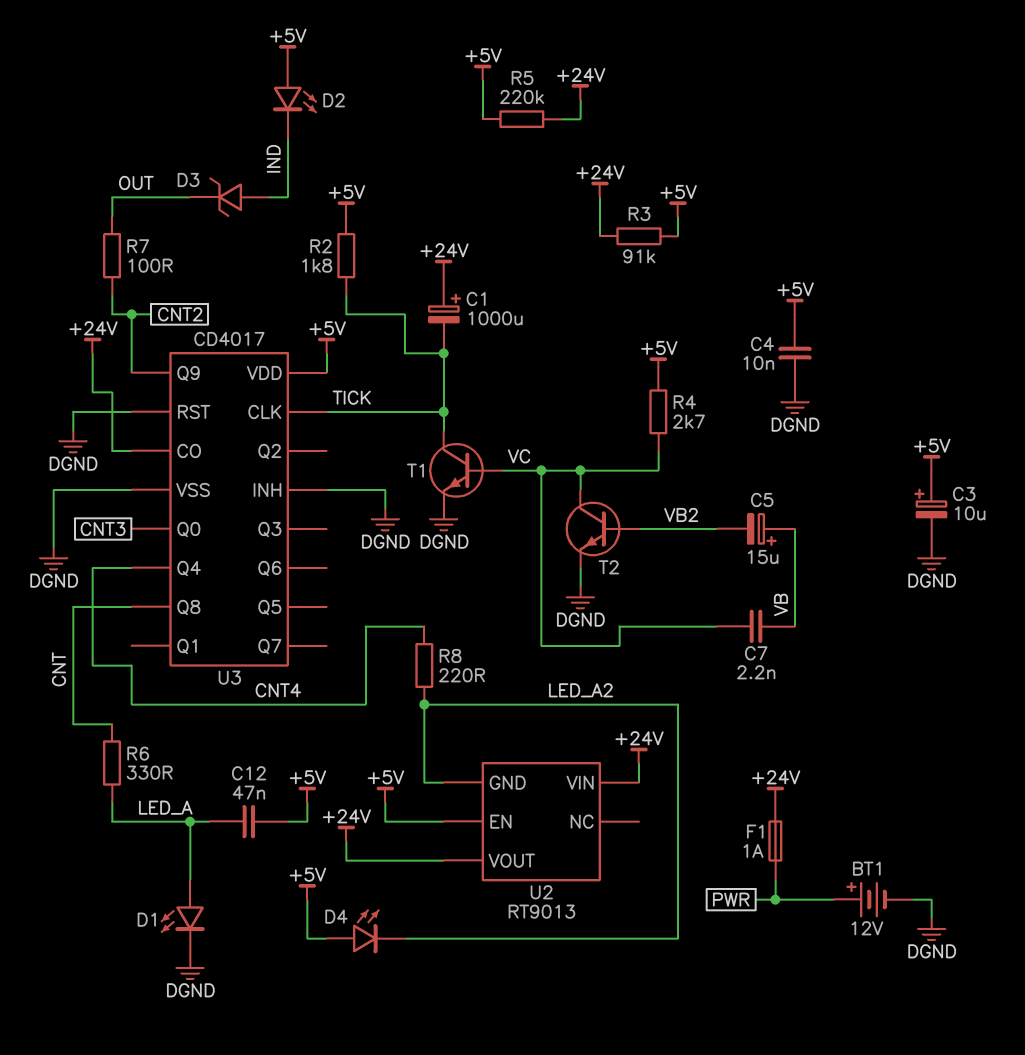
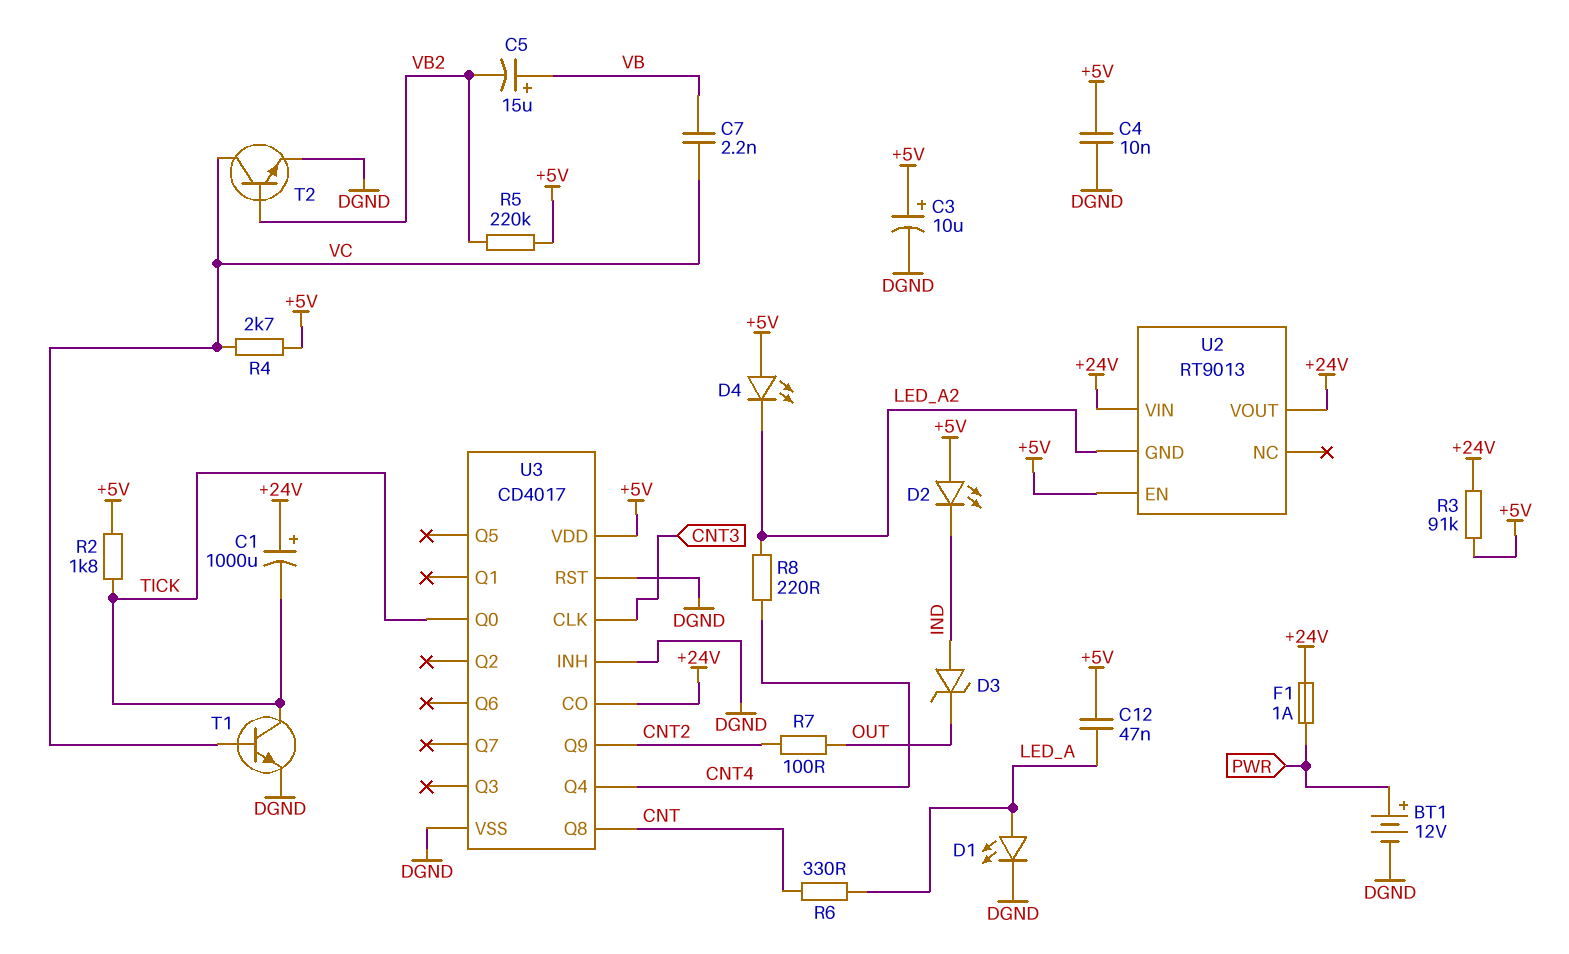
R5: 220k (+5V, +24V) -> 220k (+5V, VB2)
U3 pin CLK: TICK -> CNT3
U3 pin Q0: CNT3 -> TICK

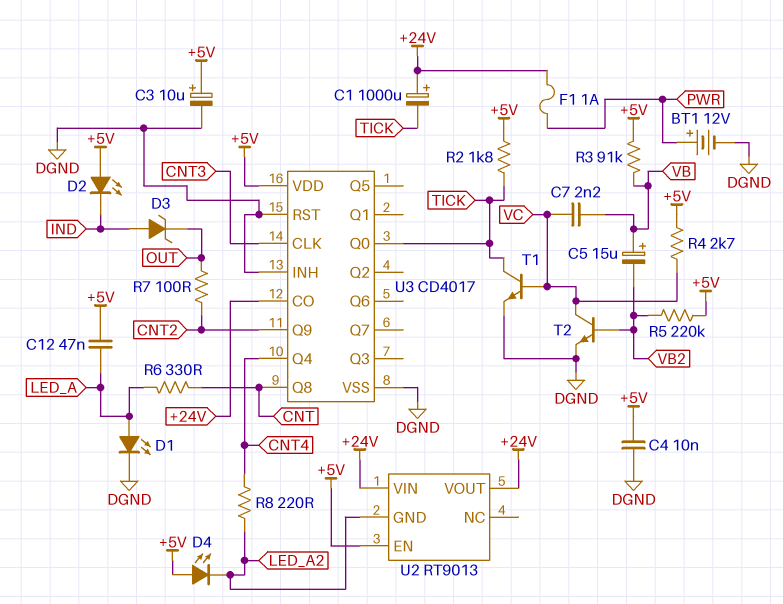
R3: 91k (+5V, +24V) -> 91k (+5V, VB)

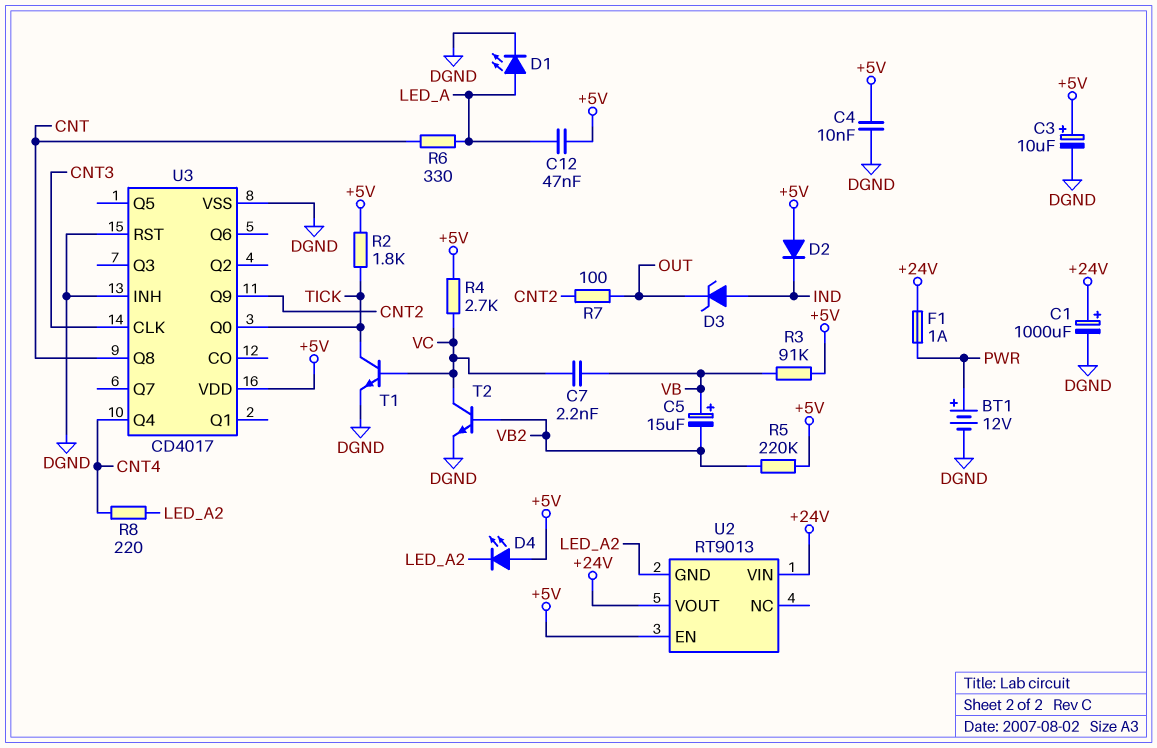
C1: 1000uF (plus +24V, minus TICK) -> 1000uF (plus +24V, minus DGND)
D2: LED (A +5V, K IND) -> diode (A +5V, K IND)
U3 pin CO: +24V -> none

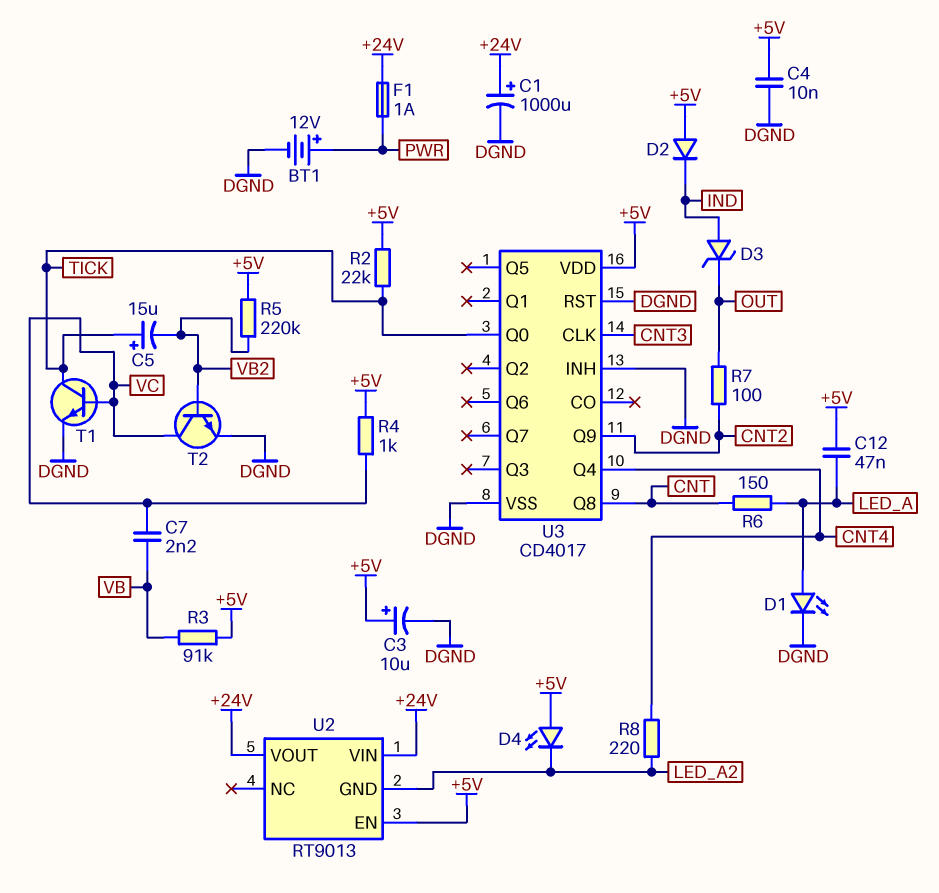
C5: 15uF (plus VB, minus VB2) -> 15uF (plus TICK, minus VB2)
R2: 1.8k (+5V, TICK) -> 22k (+5V, TICK)
R4: 2.7k (+5V, VC) -> 1k (+5V, VC)
R6: 330 (CNT, LED_A) -> 150 (CNT, LED_A)

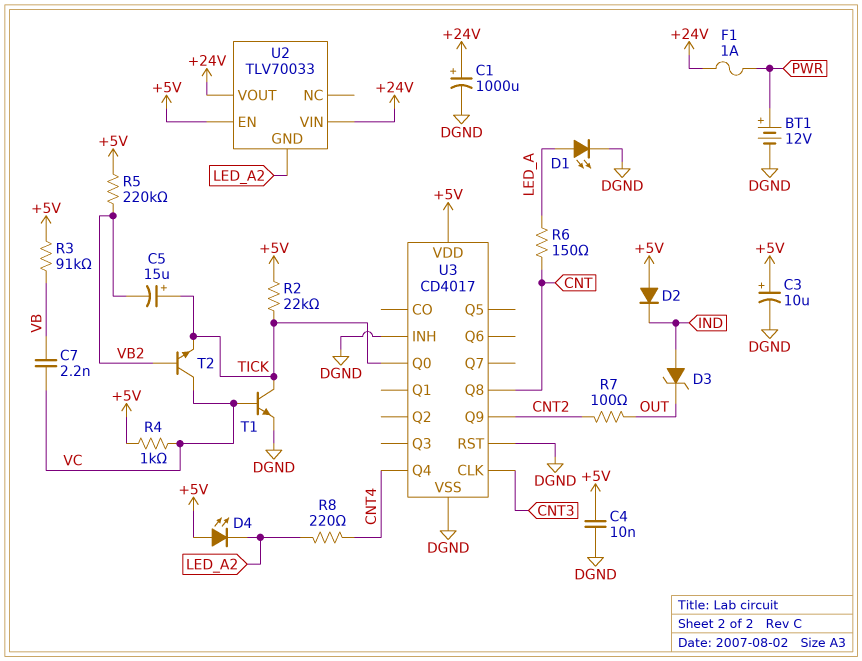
C12: 47nF (+5V, LED_A) -> none
T2: NPN (B VB2, C VC, E DGND) -> NPN (B VB2, C VC, E TICK)
U2: RT9013 -> TLV70033

